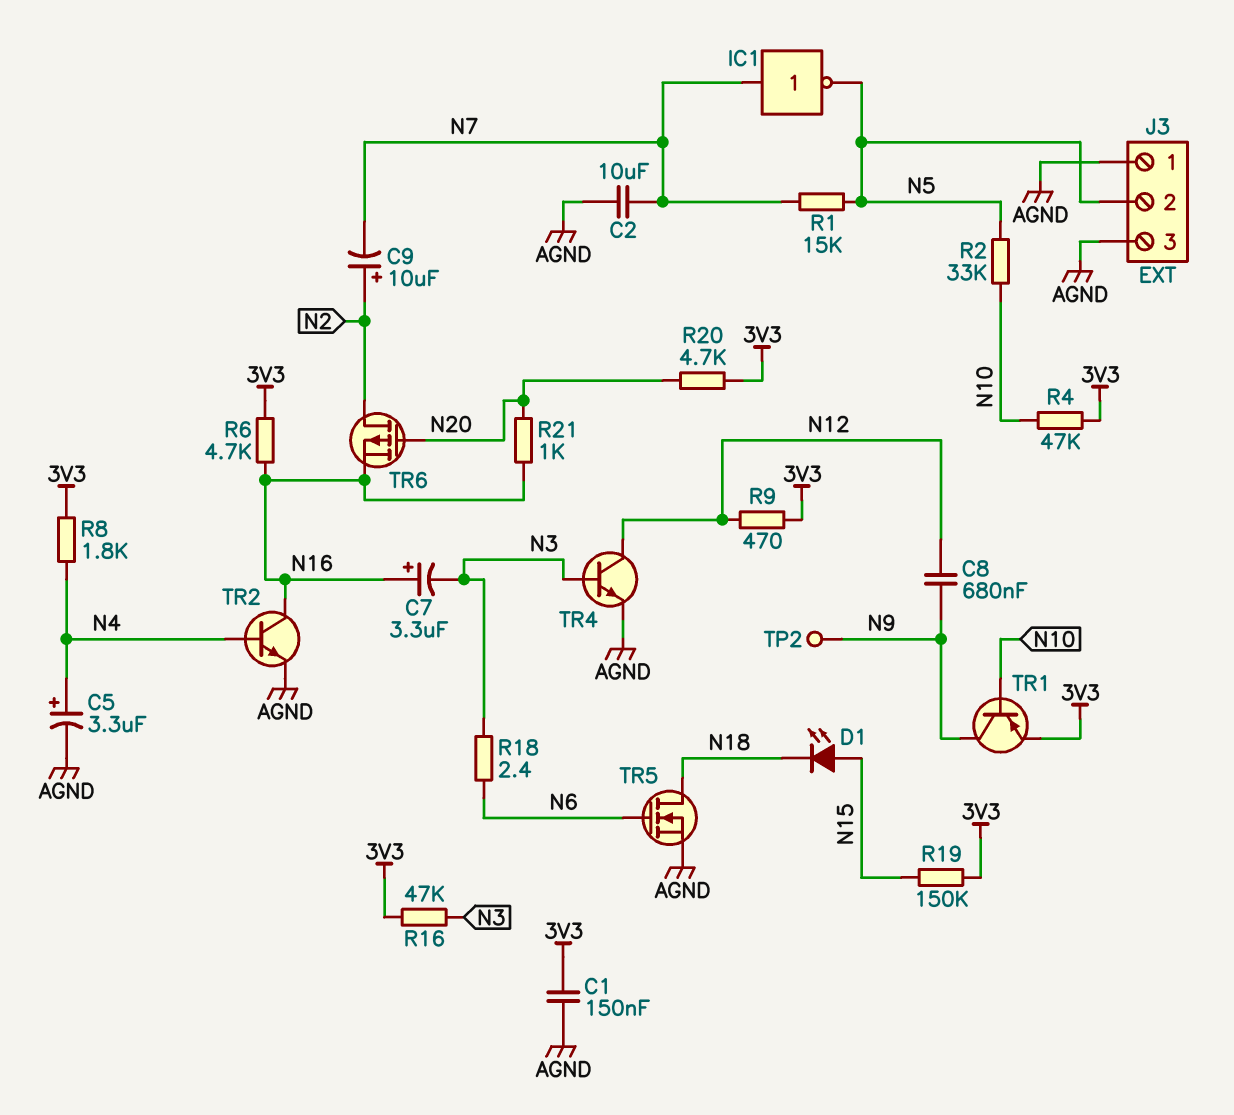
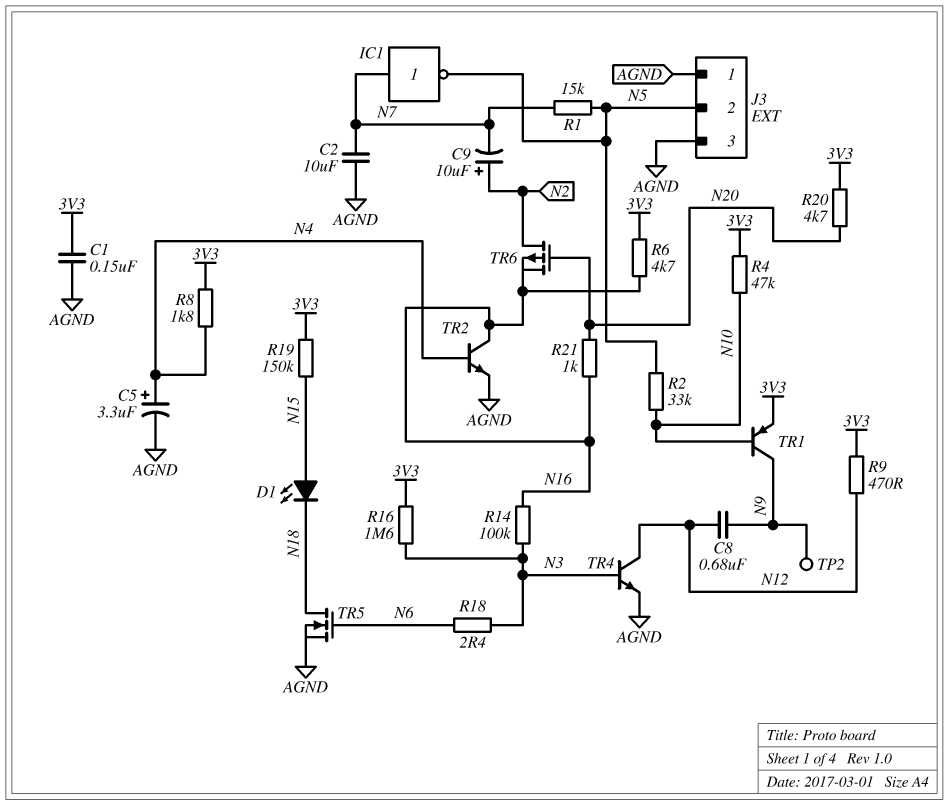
C7: 3.3uF (plus N16, minus N3) -> none
R14: none -> 100k (N3, N16)
R16: 47k (3V3, N3) -> 1.6M (3V3, N3)

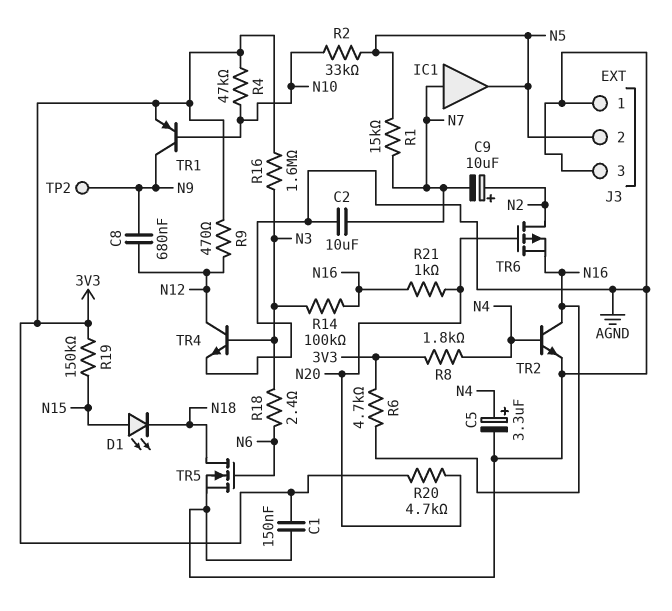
IC1: NOT (in N7, out N5) -> buffer (in N7, out N5)

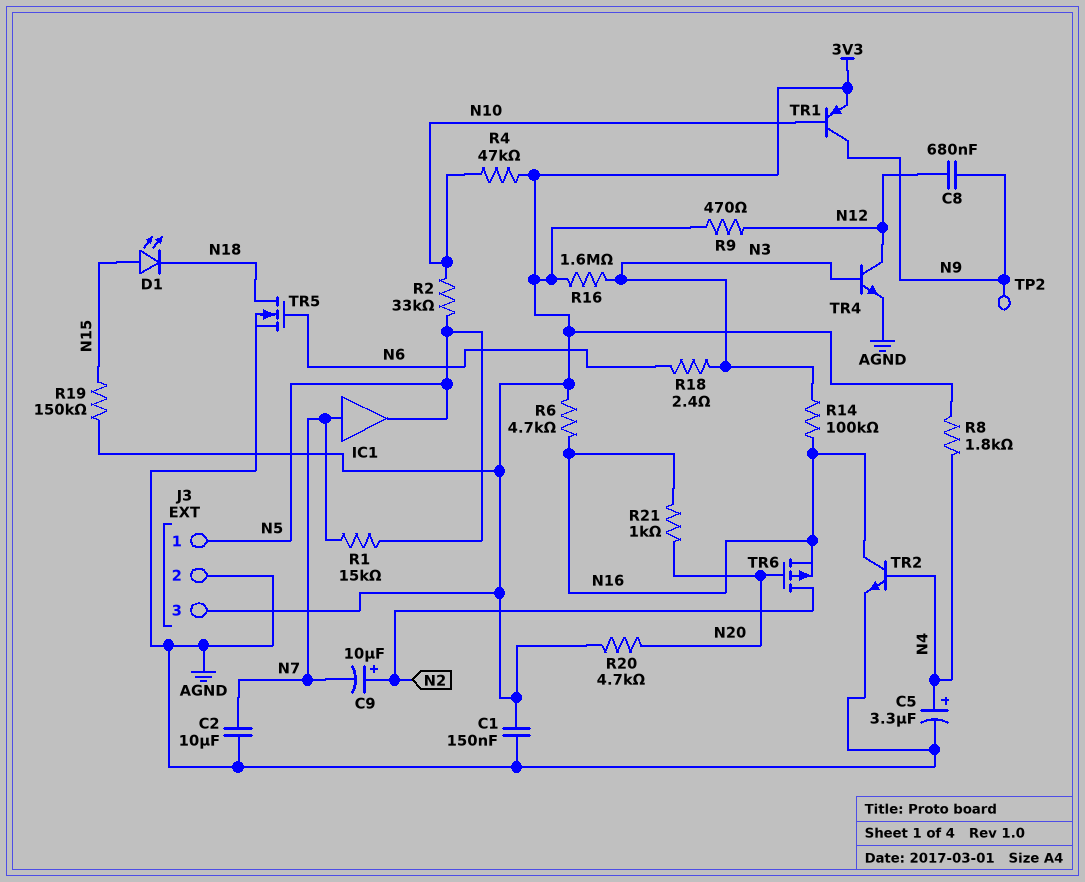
J3 pin 1: AGND -> N5
J3 pin 2: N5 -> AGND
J3 pin 3: AGND -> 3V3

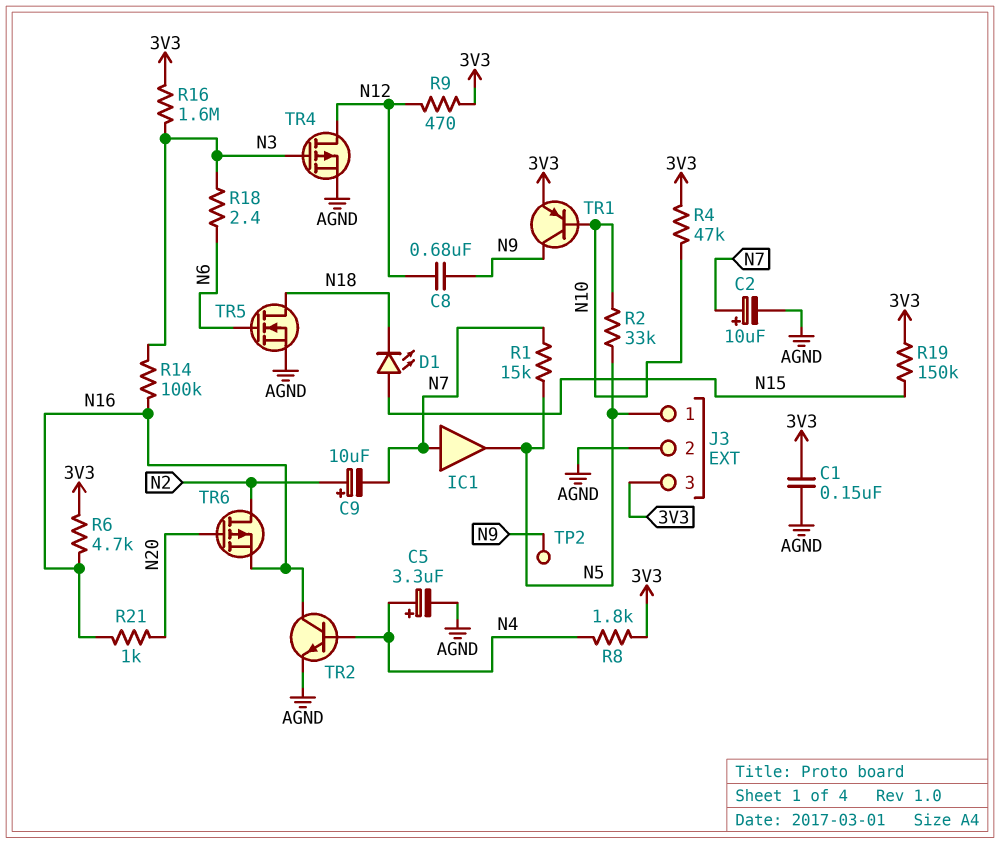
C2: 10uF (AGND, N7) -> 10uF (plus N7, minus AGND)
R20: 4.7k (3V3, N20) -> none
TR4: NPN (B N3, C N12, E AGND) -> PMOS (G N3, D N12, S AGND)

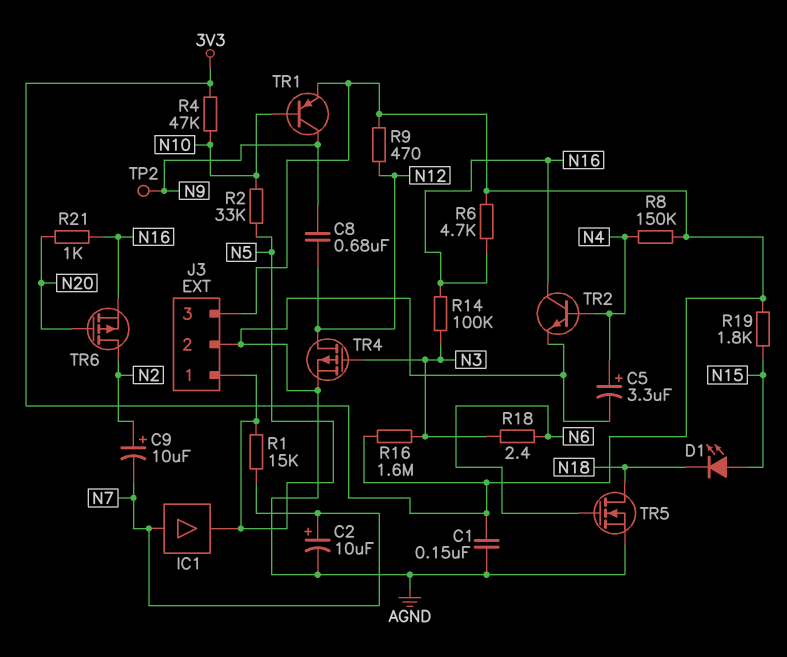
R8: 1.8k (3V3, N4) -> 150k (3V3, N4)
R19: 150k (3V3, N15) -> 1.8k (3V3, N15)

